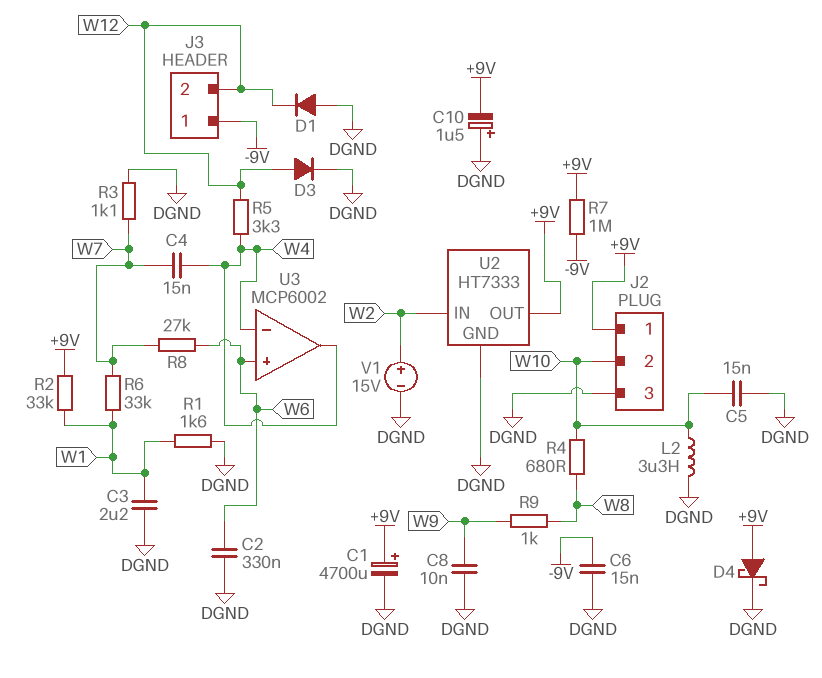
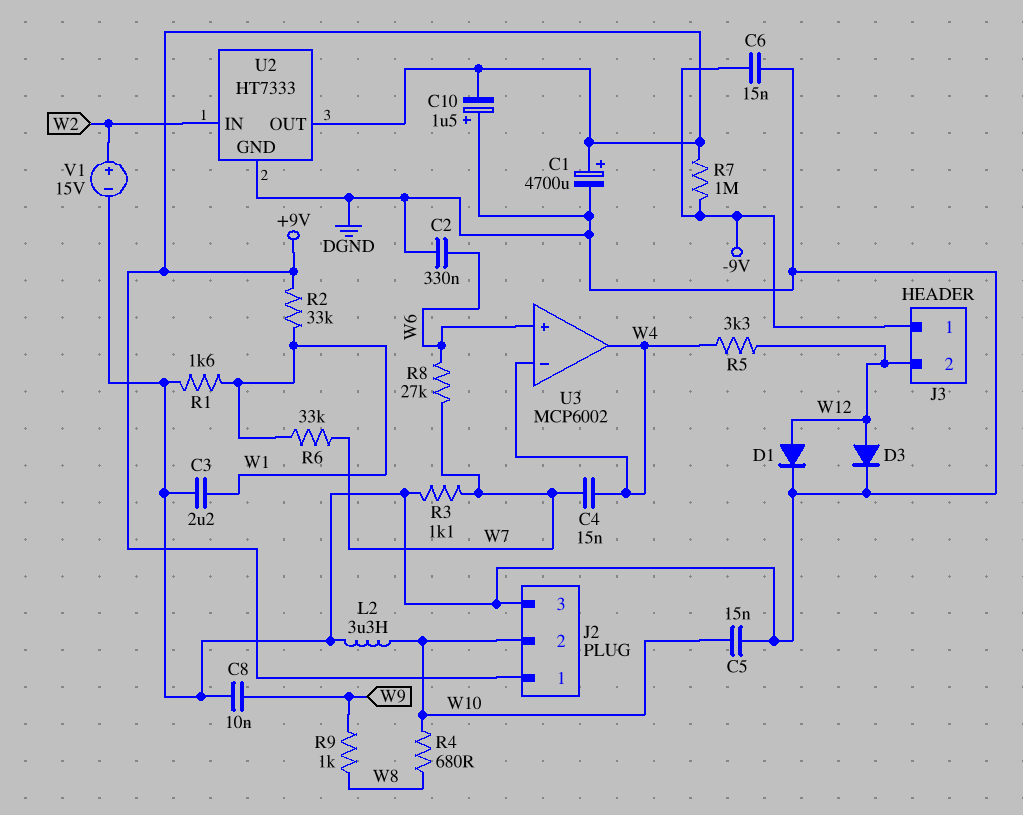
D1: diode (A DGND, K W12) -> diode (A W12, K DGND)
D4: schottky (A +9V, K DGND) -> none

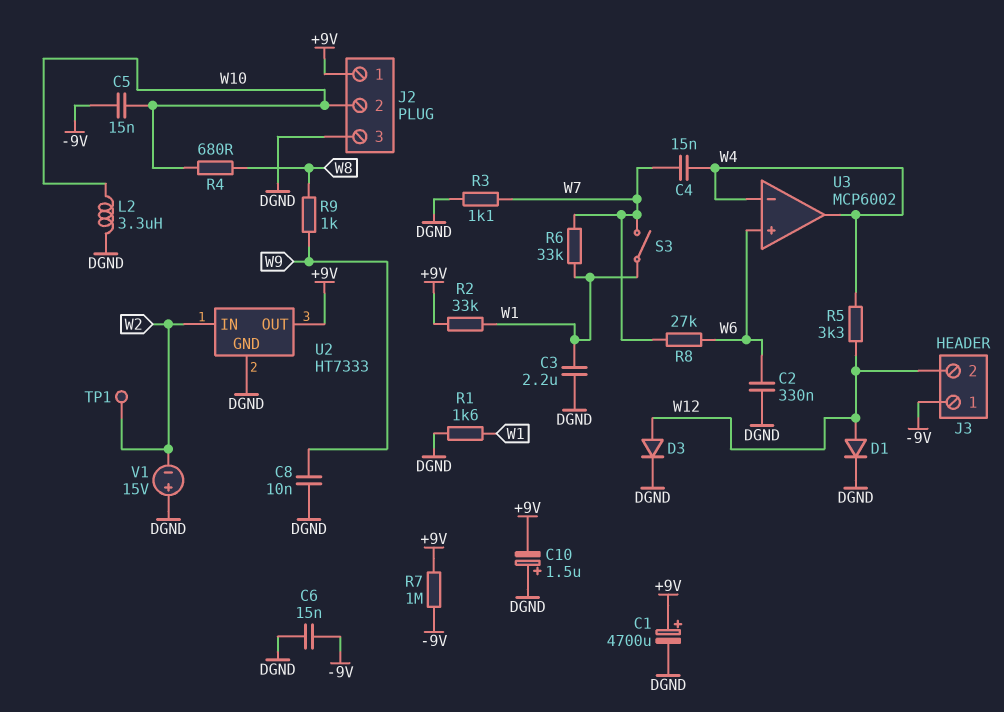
C5: 15nF (DGND, W10) -> 15nF (-9V, W10)
S3: none -> switch (W1, W7)
TP1: none -> test point (W2)
V1: 15V (plus W2, minus DGND) -> 15V (plus DGND, minus W2)

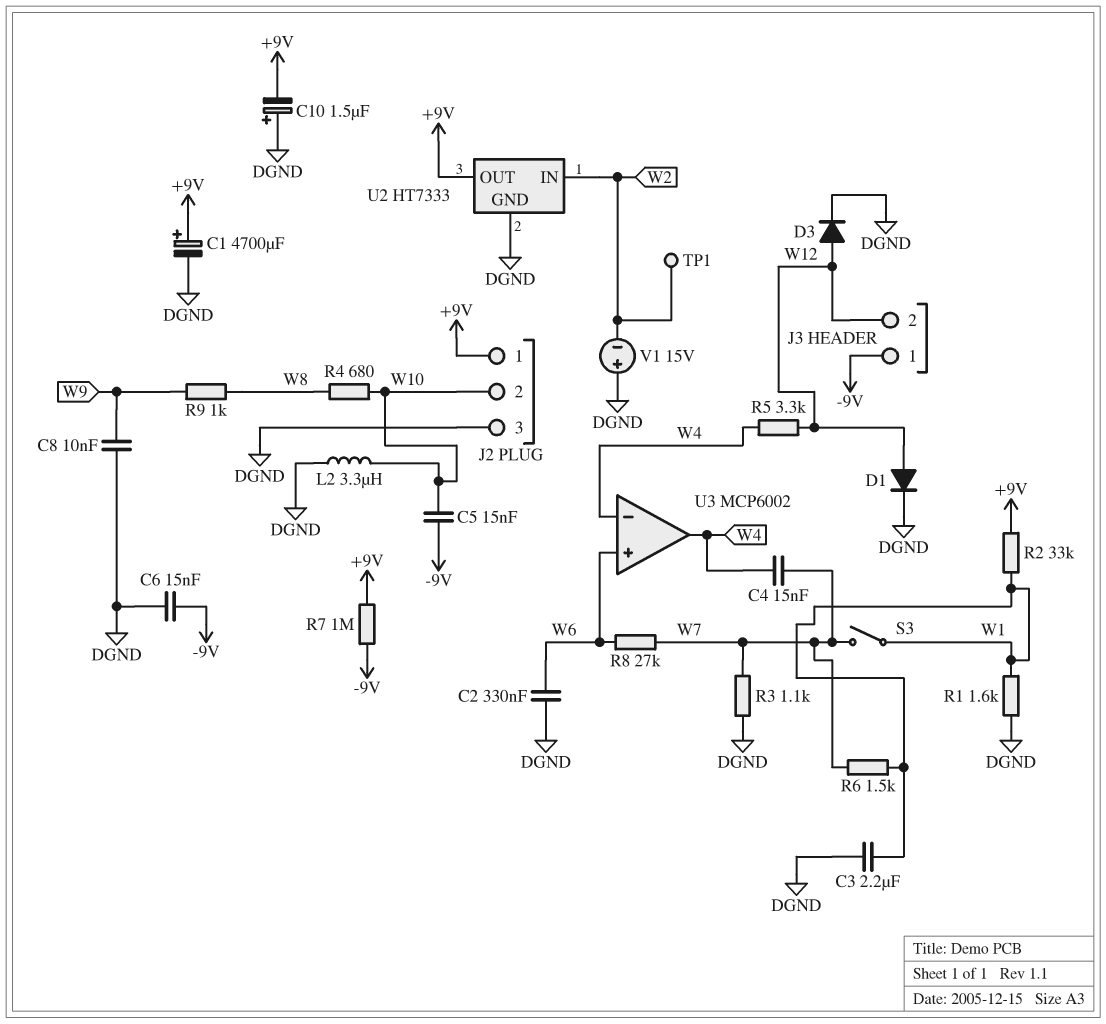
R6: 33k (W1, W7) -> 1.5k (W1, W7)

